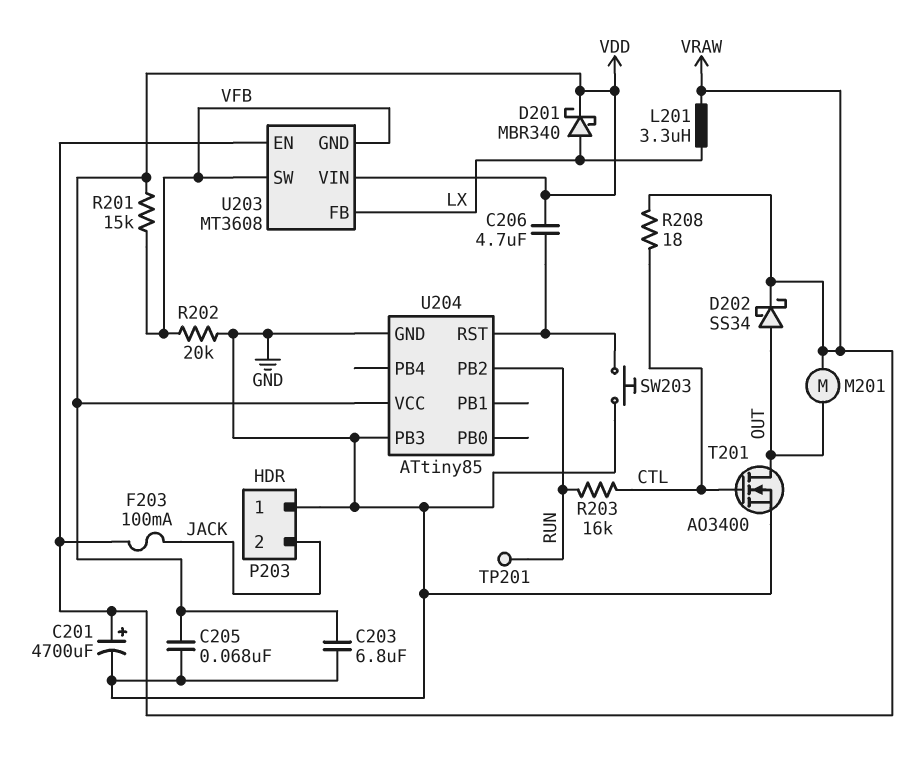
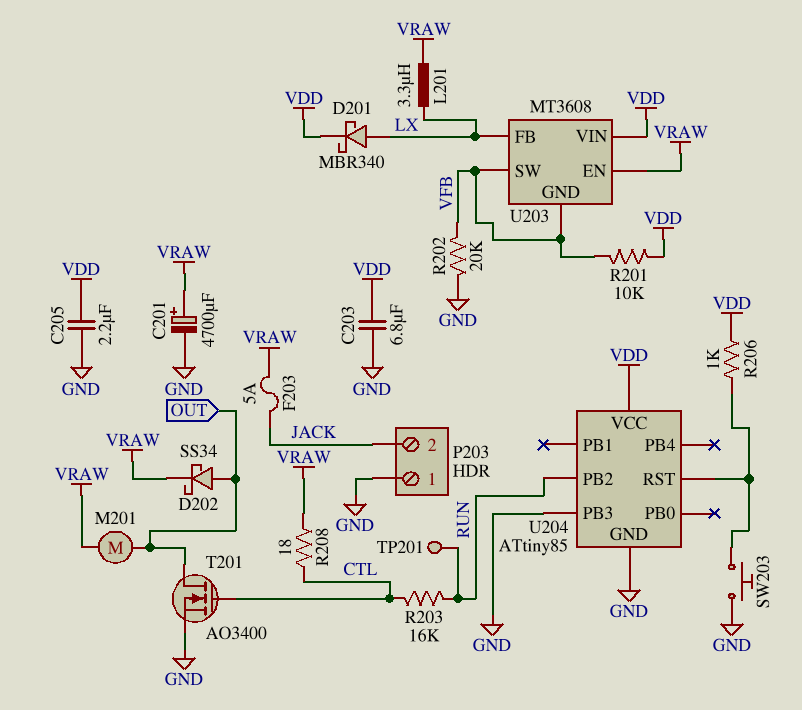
C205: 68nF (GND, VDD) -> 2.2uF (GND, VDD)
C206: 4.7uF (U204/RST, VDD) -> none
F203: 100mA (JACK, VRAW) -> 5A (JACK, VRAW)
R201: 15k (VDD, VFB) -> 10k (VDD, VFB)
R206: none -> 1k (U204/RST, VDD)

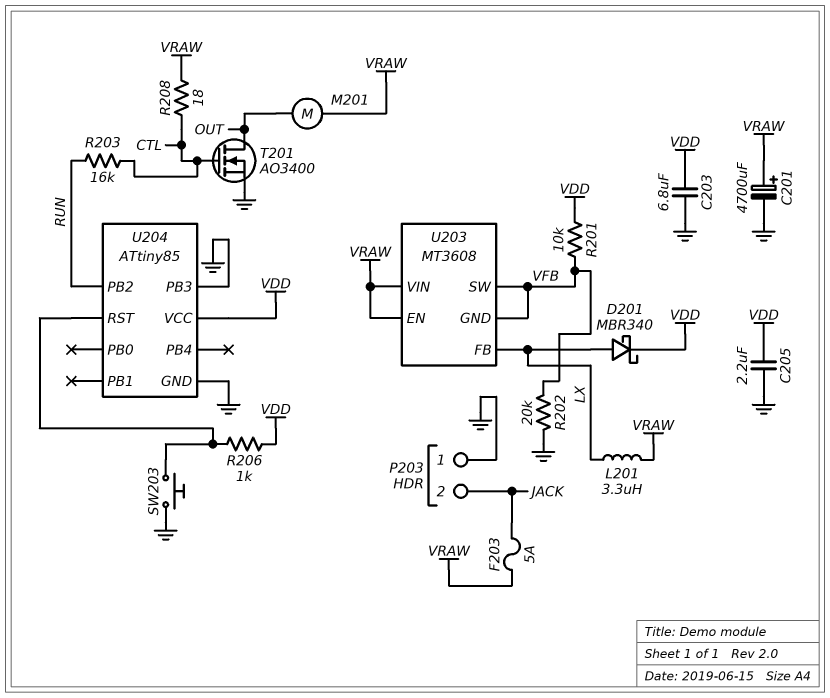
D202: schottky SS34 (A OUT, K VRAW) -> none
TP201: test point (RUN) -> none
U203 pin VIN: VDD -> VRAW

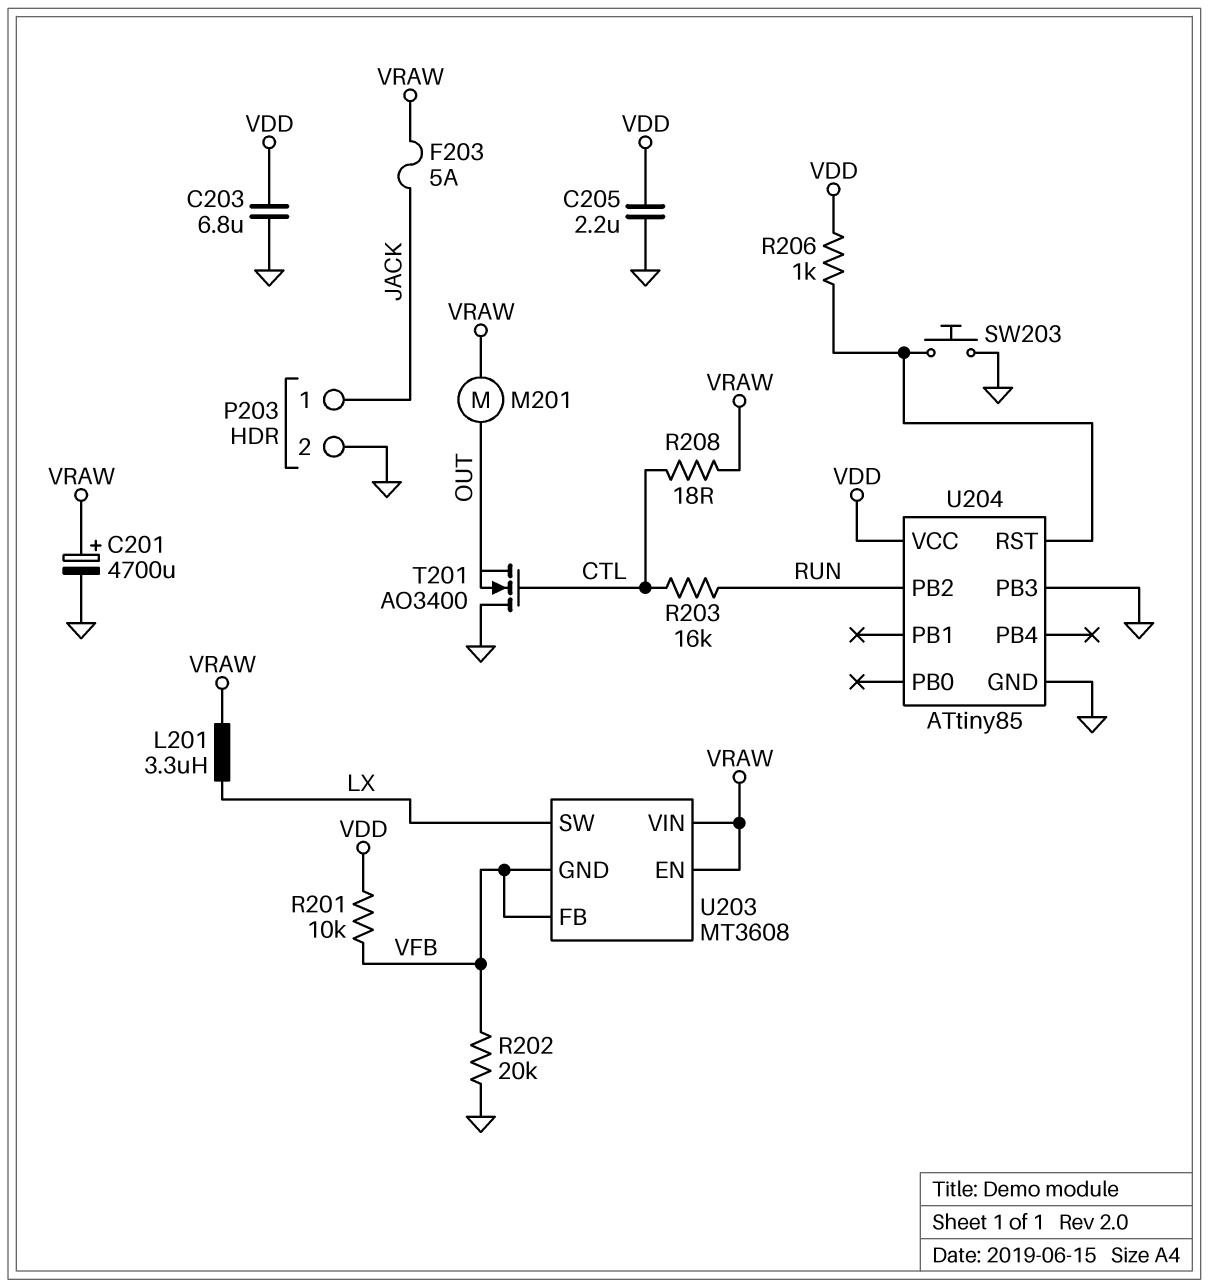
D201: schottky MBR340 (A LX, K VDD) -> none
P203 pin 1: GND -> JACK
P203 pin 2: JACK -> GND
T201: NMOS AO3400 (G CTL, D OUT, S GND) -> NMOS AO3400 (G CTL, D GND, S OUT)
U203 pin FB: LX -> VFB
U203 pin SW: VFB -> LX

